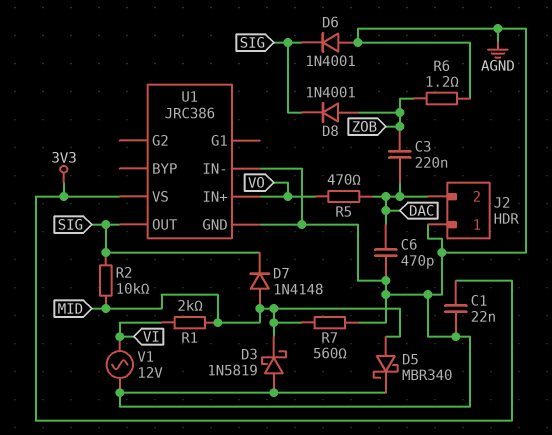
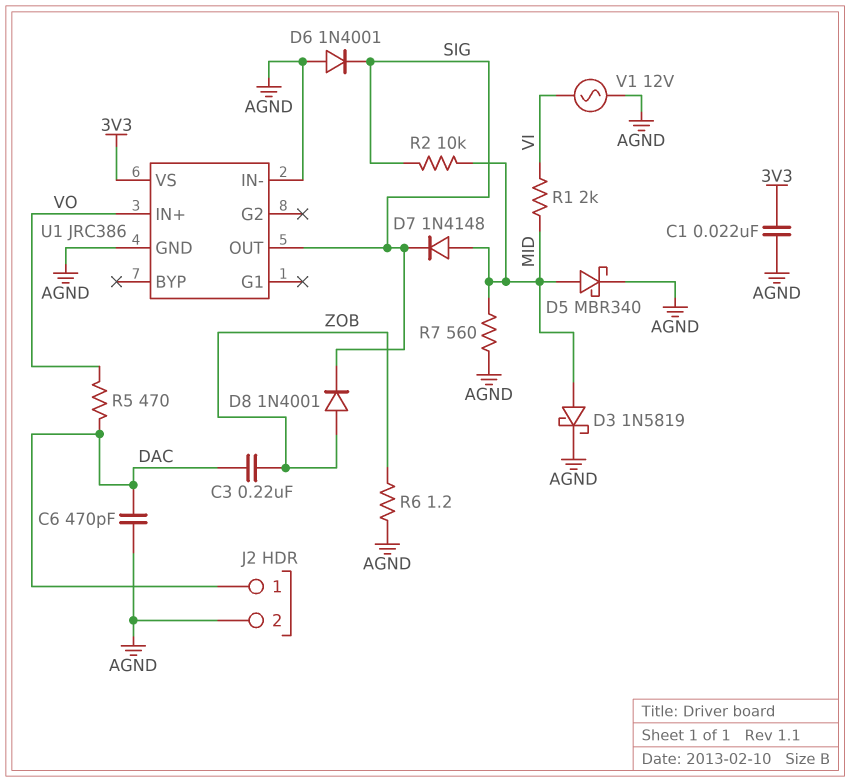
D3: schottky 1N5819 (A AGND, K MID) -> schottky 1N5819 (A MID, K AGND)
J2 pin 1: AGND -> DAC
J2 pin 2: DAC -> AGND

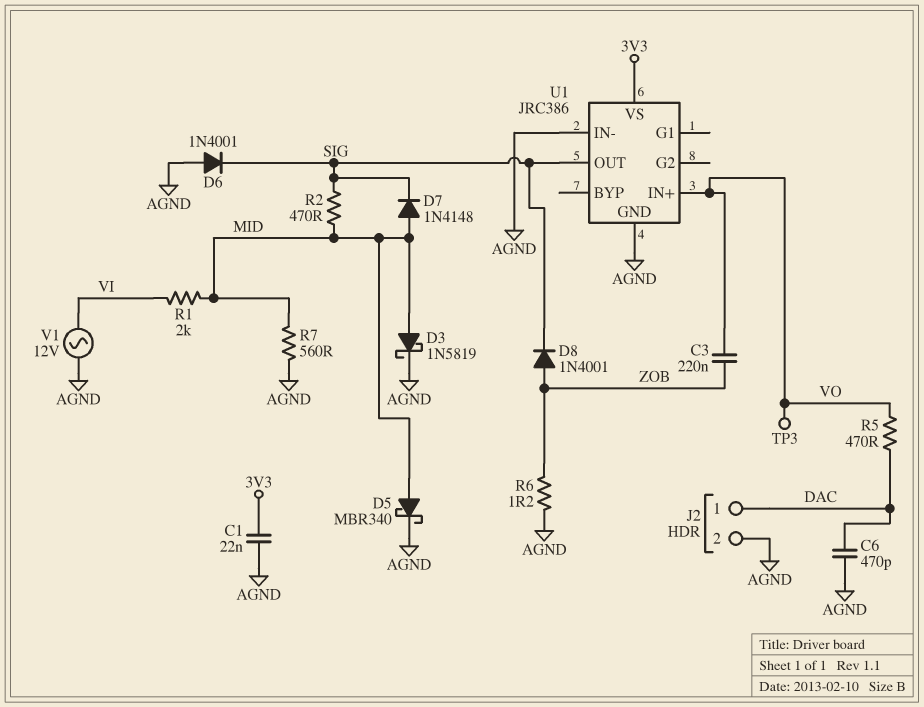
C3: 220nF (DAC, ZOB) -> 220nF (VO, ZOB)
R2: 10k (MID, SIG) -> 470 (MID, SIG)
TP3: none -> test point (VO)

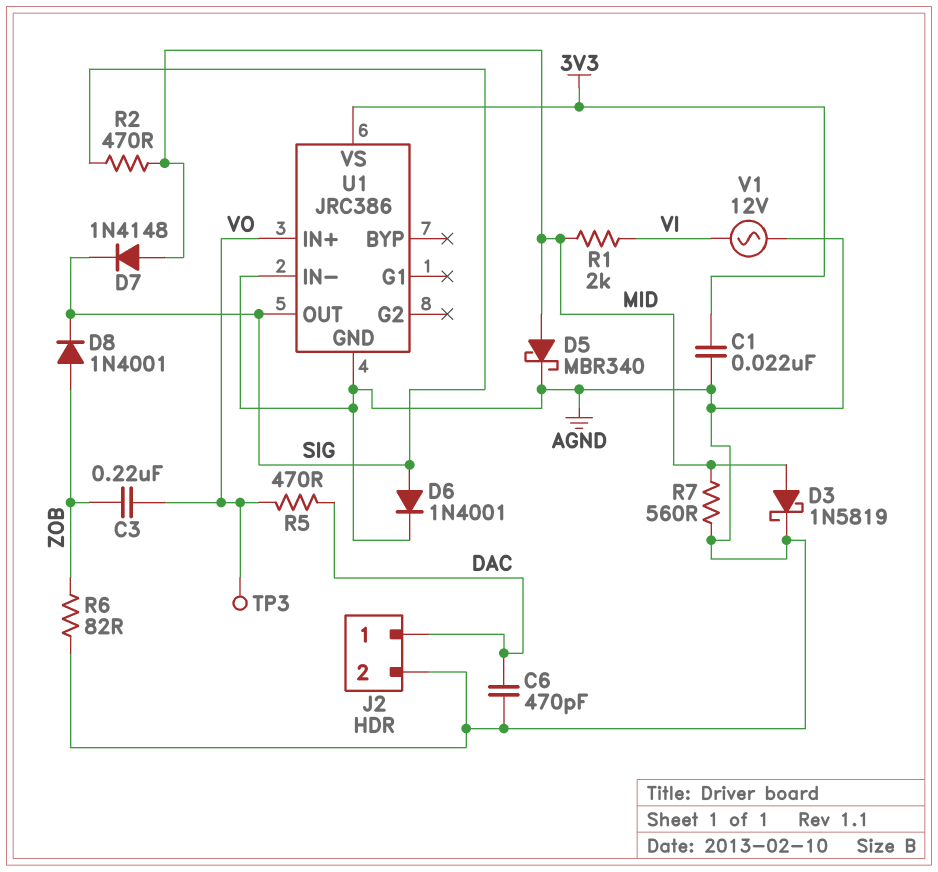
D6: diode 1N4001 (A AGND, K SIG) -> diode 1N4001 (A SIG, K AGND)
R6: 1.2 (AGND, ZOB) -> 82 (AGND, ZOB)

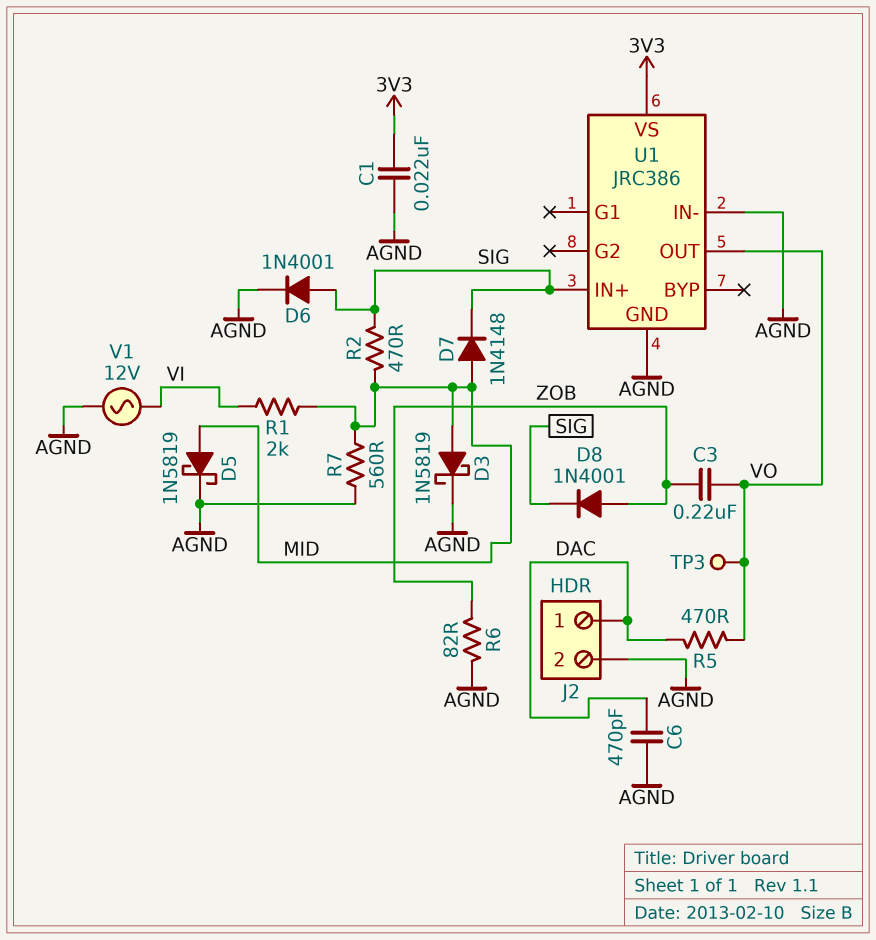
D5: schottky MBR340 (A MID, K AGND) -> schottky 1N5819 (A MID, K AGND)
U1 pin IN+: VO -> SIG
U1 pin OUT: SIG -> VO

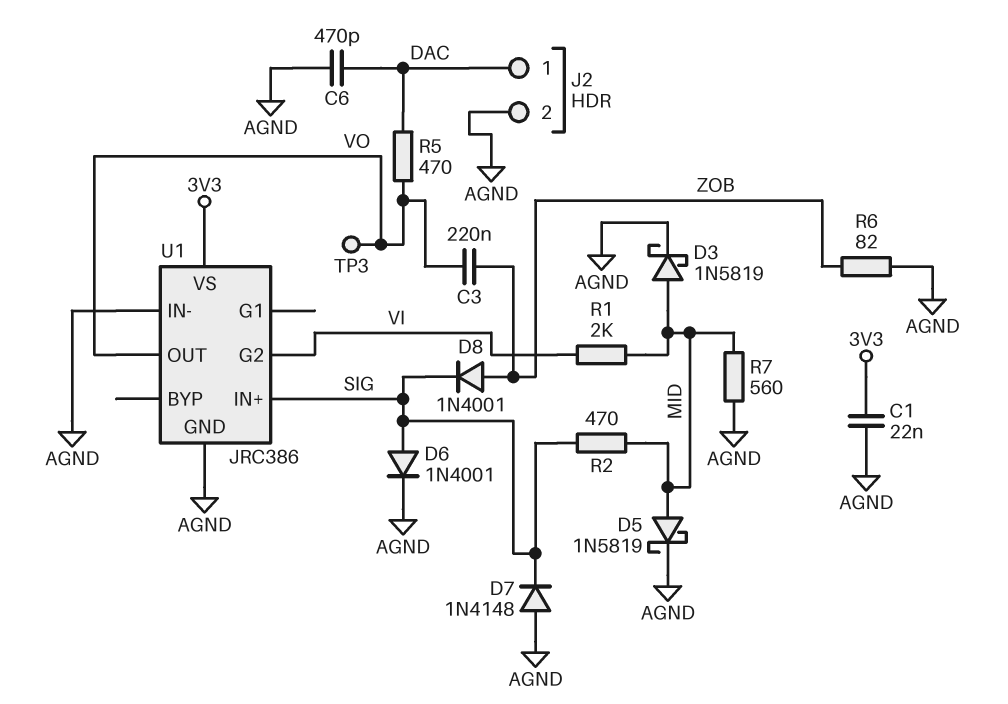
D7: diode 1N4148 (A MID, K SIG) -> diode 1N4148 (A AGND, K SIG)
U1 pin G2: none -> VI
V1: AC 12V (AGND, VI) -> none

